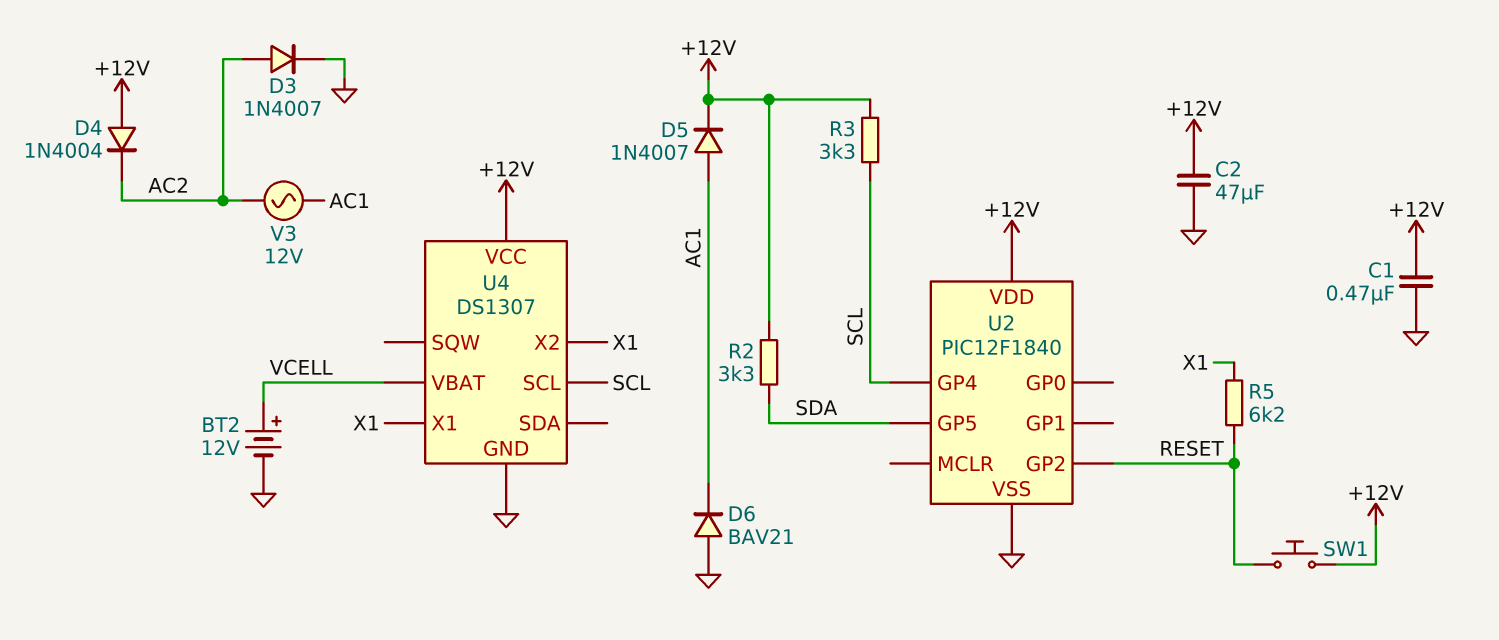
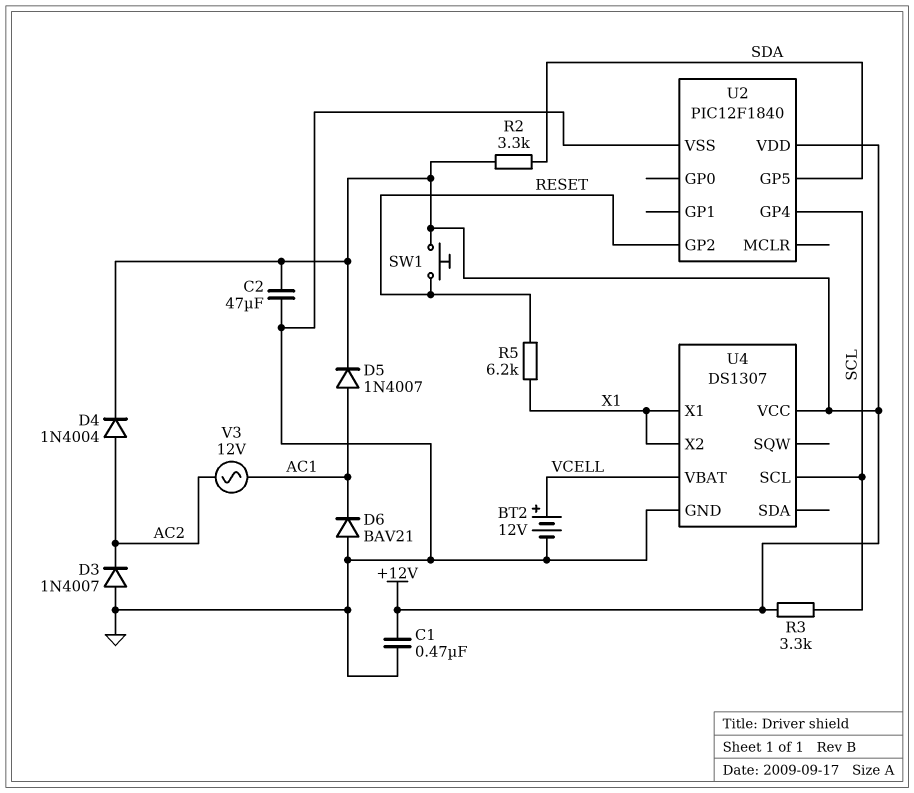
D3: diode 1N4007 (A AC2, K GND) -> diode 1N4007 (A GND, K AC2)
D4: diode 1N4004 (A +12V, K AC2) -> diode 1N4004 (A AC2, K +12V)

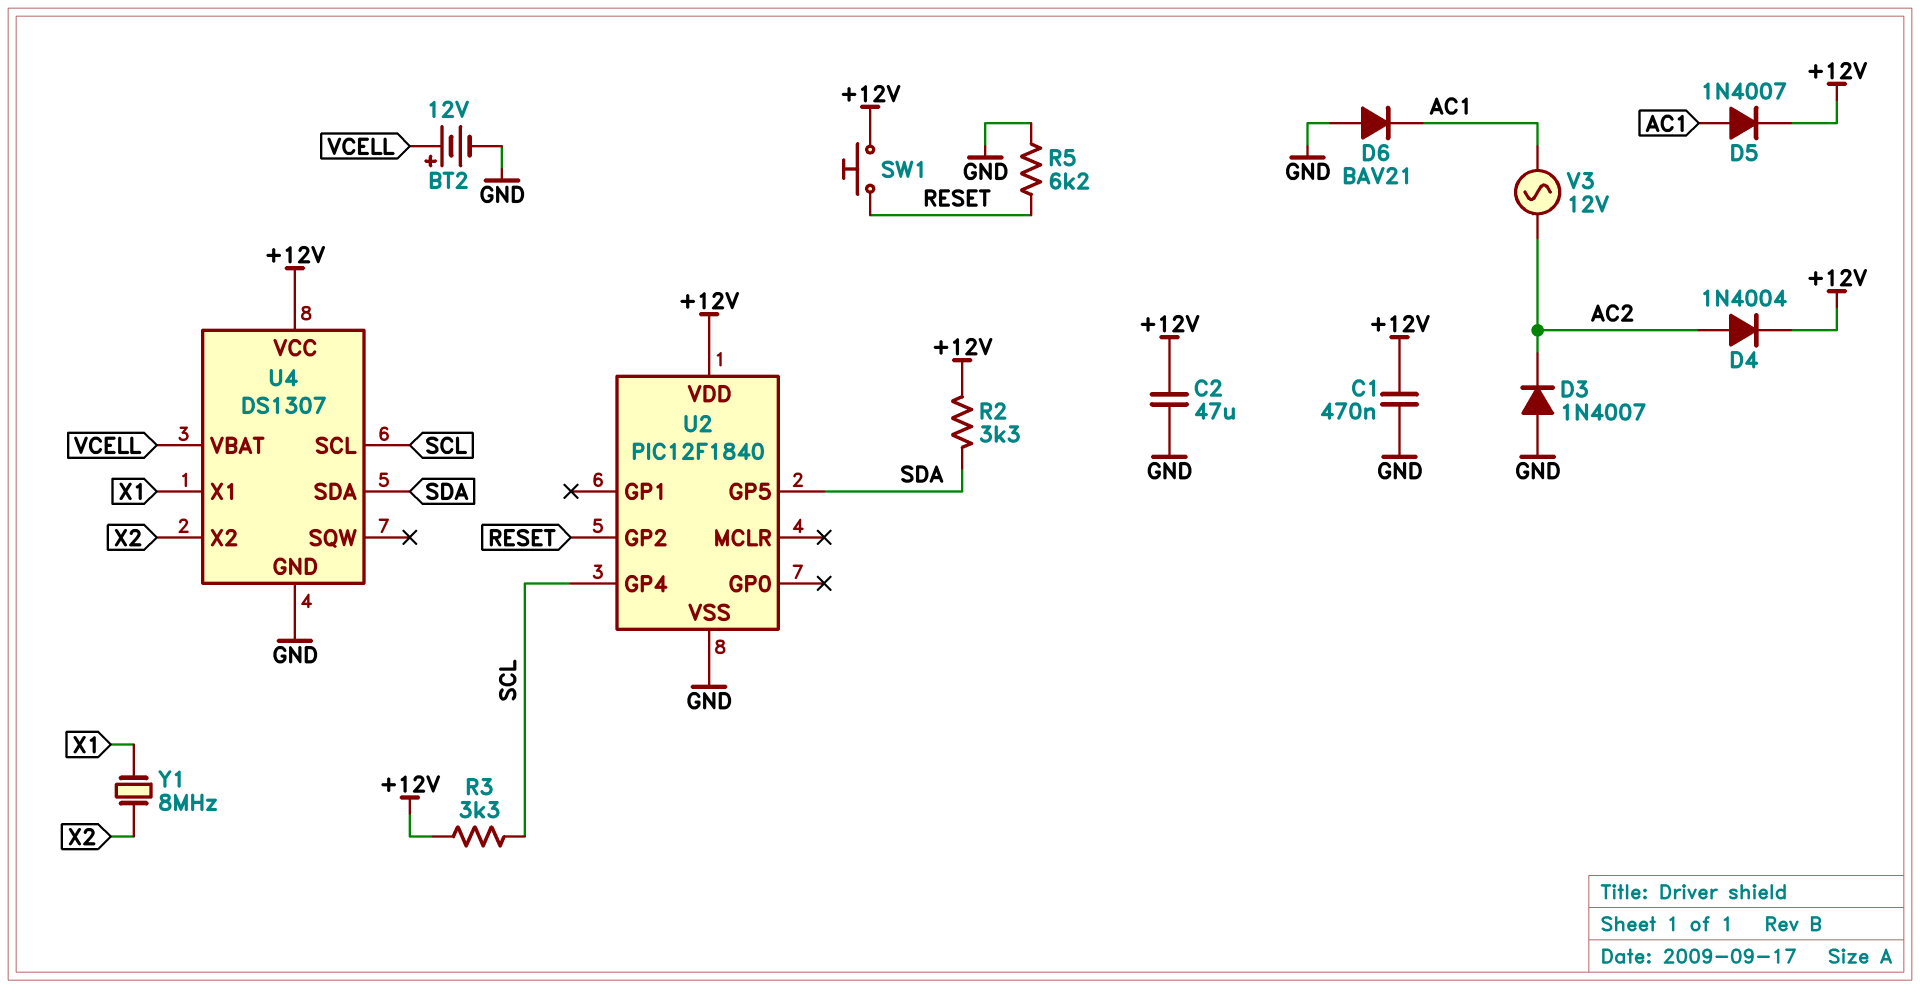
R5: 6.2k (RESET, X1) -> 6.2k (GND, RESET)
U4 pin SDA: none -> SDA
U4 pin X2: X1 -> X2
Y1: none -> 8MHz (X1, X2)

